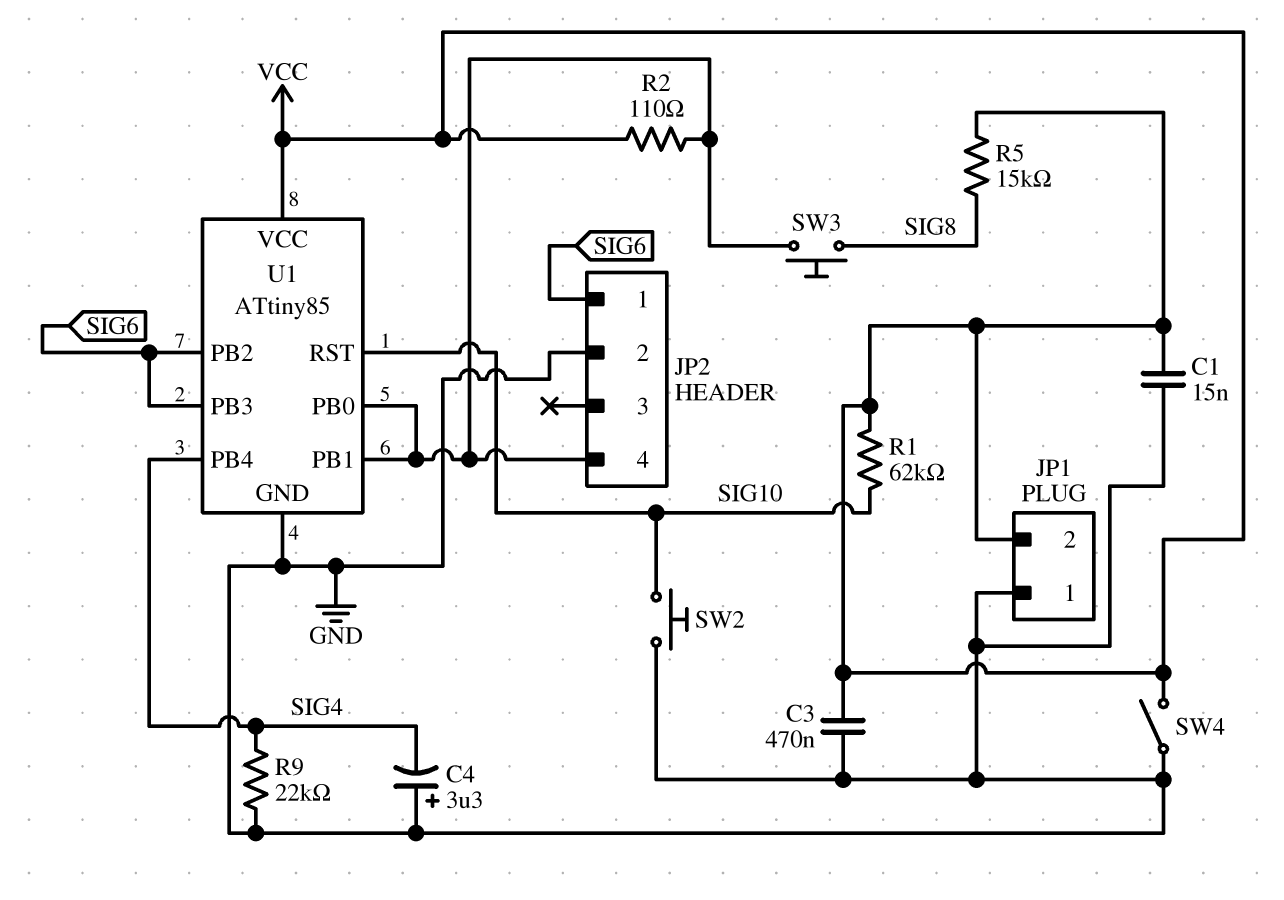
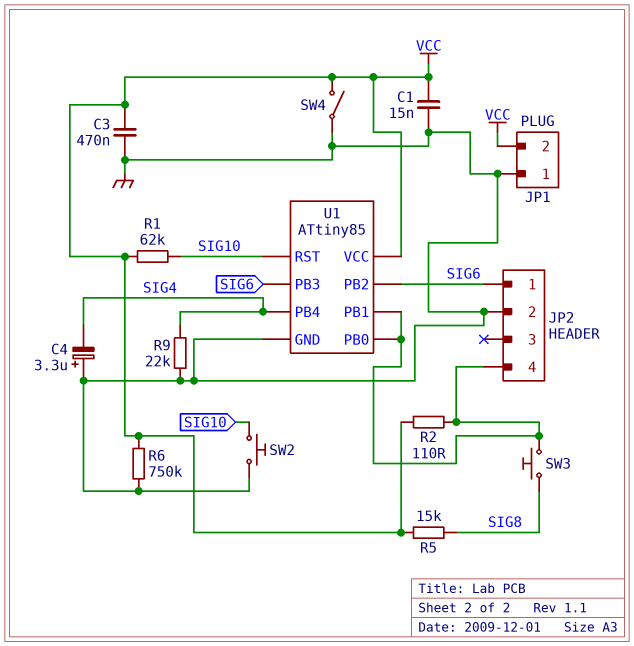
R6: none -> 750k (GND, VCC)

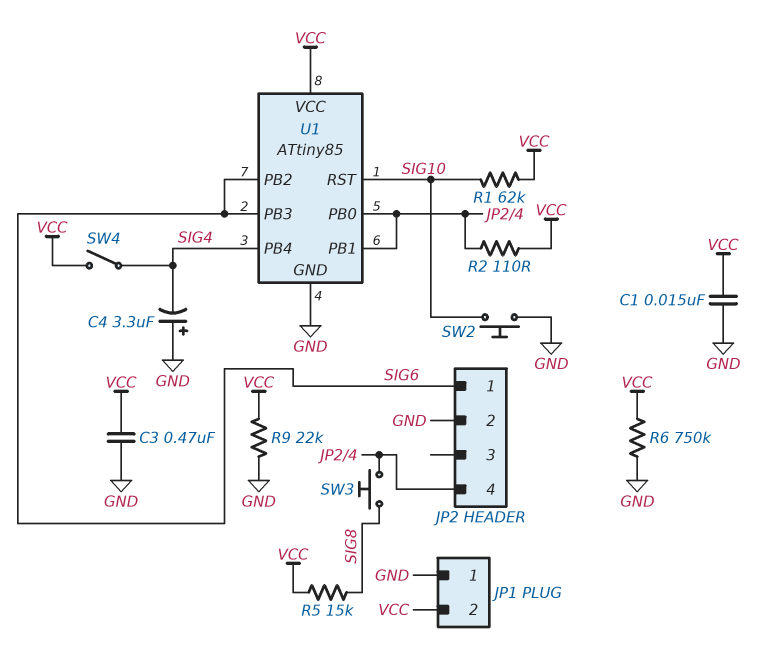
R9: 22k (GND, SIG4) -> 22k (GND, VCC)
SW4: switch (GND, VCC) -> switch (SIG4, VCC)

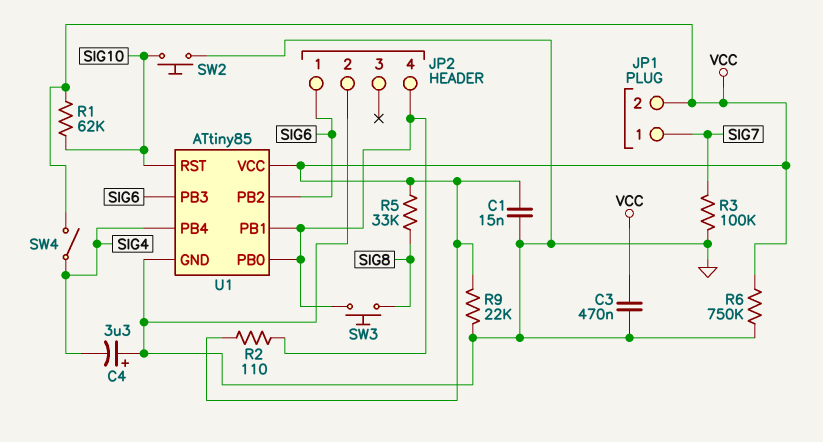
JP1 pin 1: GND -> SIG7
R3: none -> 100k (GND, SIG7)
R5: 15k (SIG8, VCC) -> 33k (SIG8, VCC)

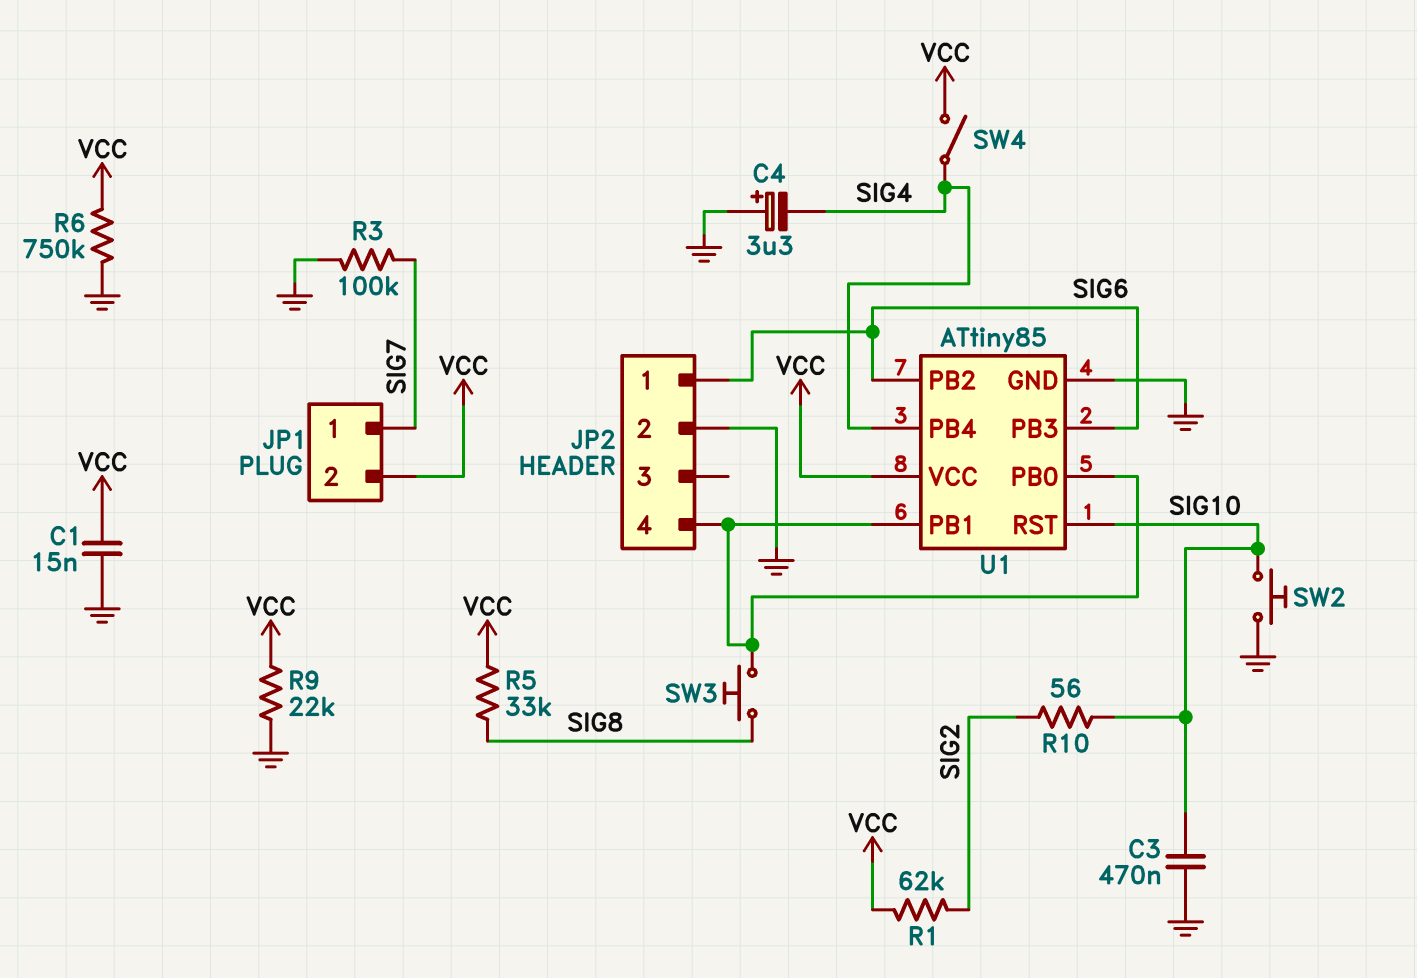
C3: 470nF (GND, VCC) -> 470nF (GND, SIG10)
R1: 62k (SIG10, VCC) -> 62k (SIG2, VCC)
R2: 110 (JP2/4, VCC) -> none
R10: none -> 56 (SIG2, SIG10)

